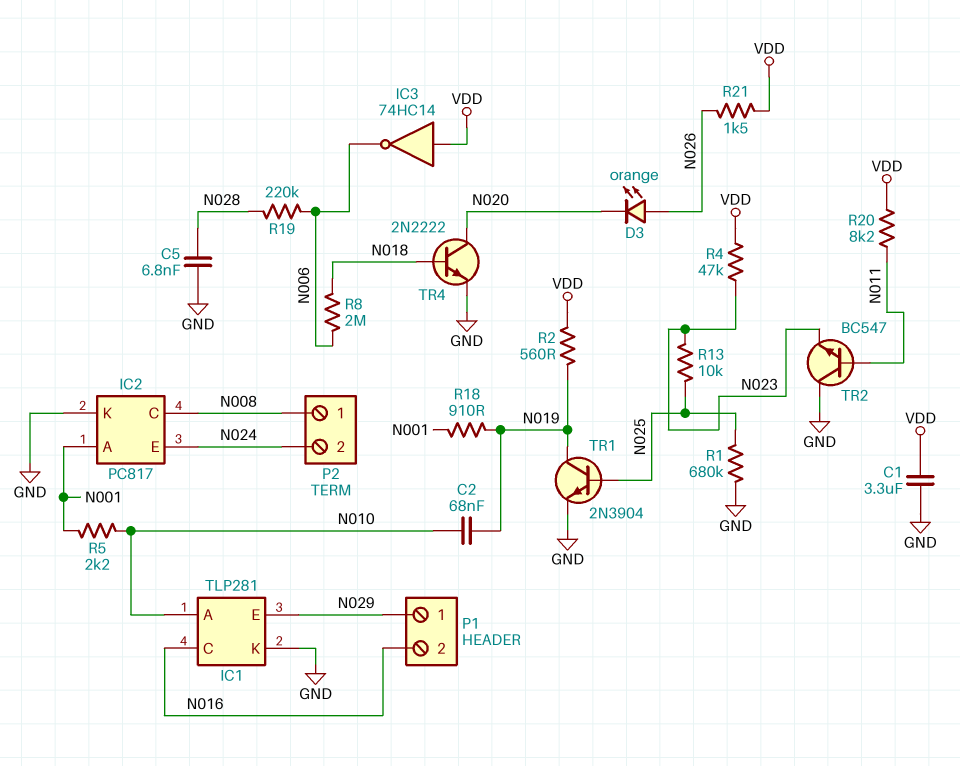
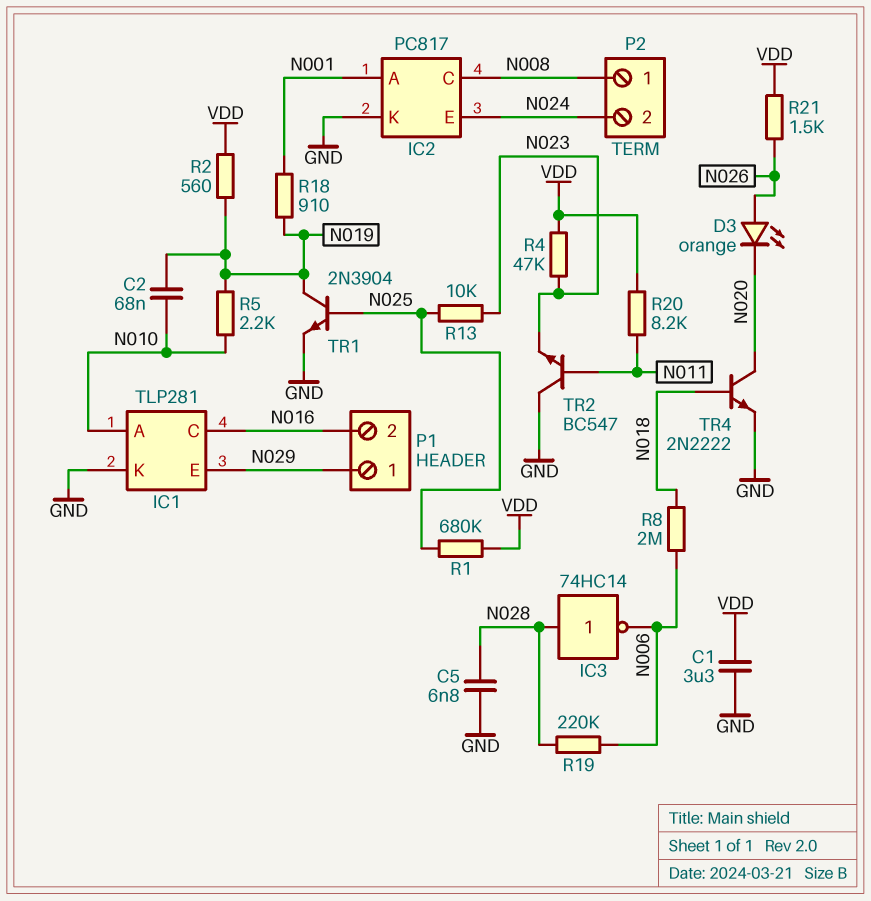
IC3: NOT 74HC14 (in VDD, out N006) -> NOT 74HC14 (in N028, out N006)
R1: 680k (GND, N025) -> 680k (N025, VDD)
R5: 2.2k (N001, N010) -> 2.2k (N010, N019)

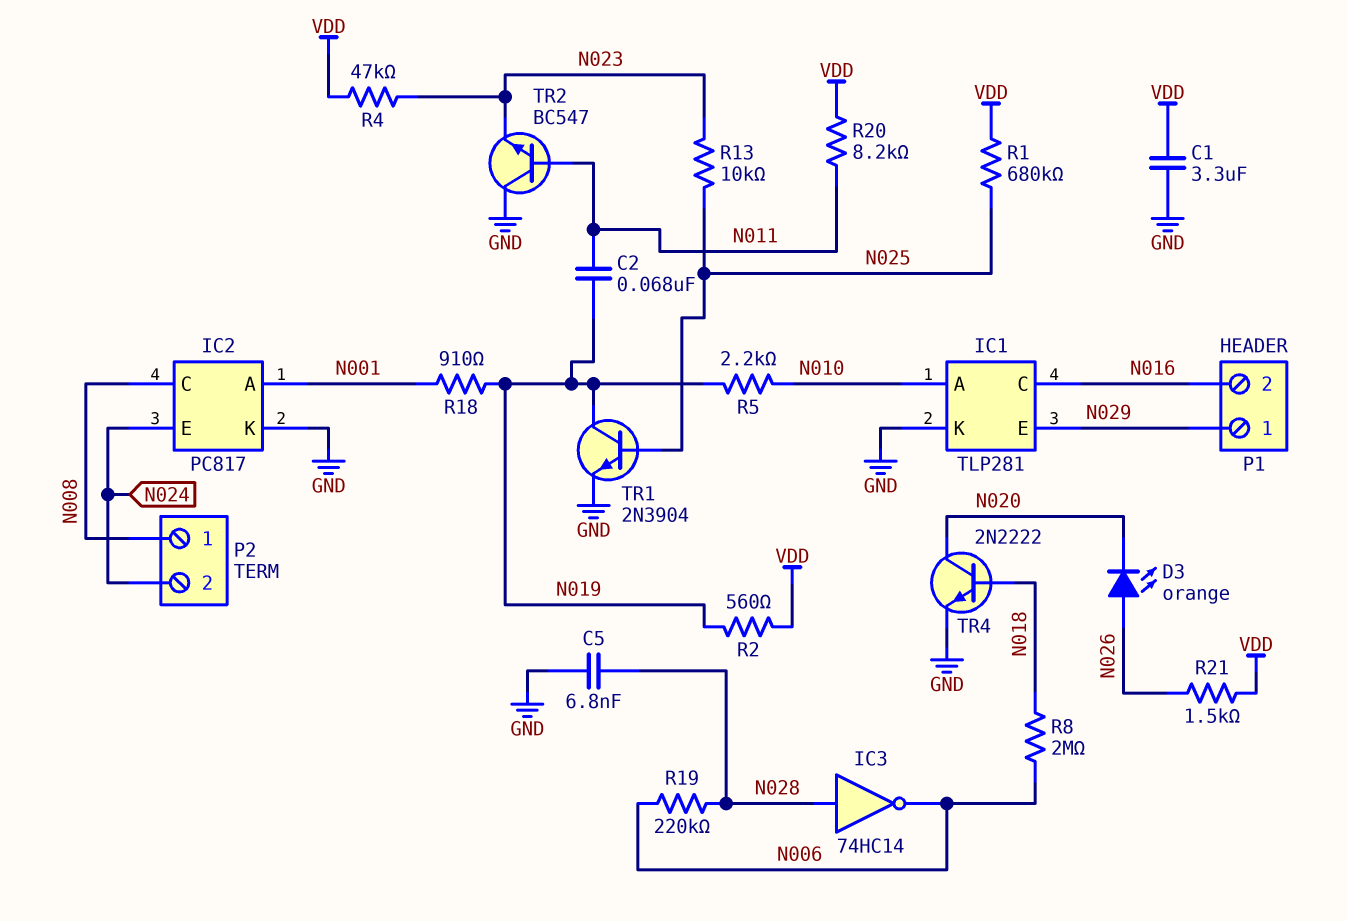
C2: 68nF (N010, N019) -> 68nF (N011, N019)

